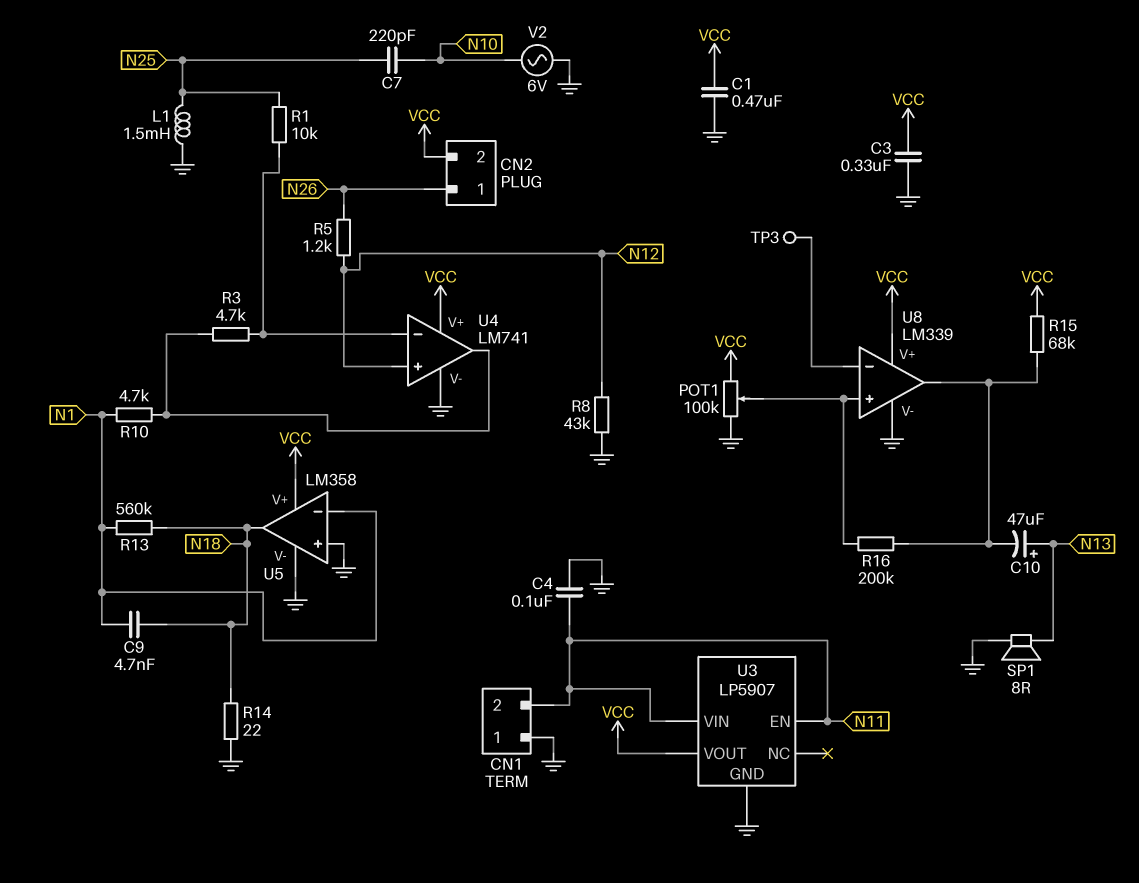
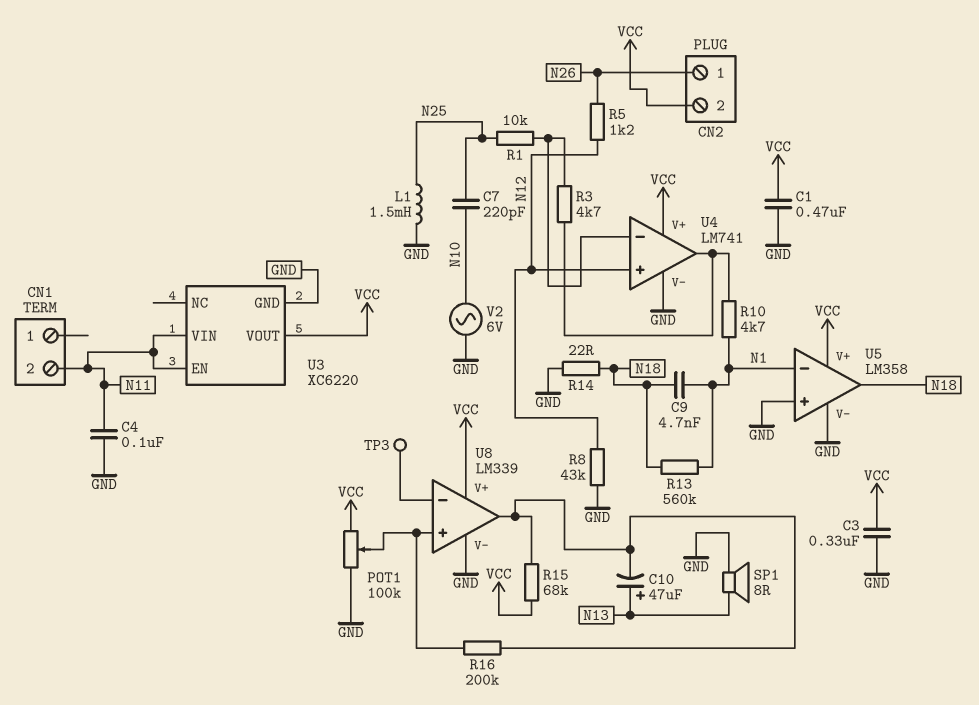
CN1 pin 1: GND -> none
U3: LP5907 -> XC6220

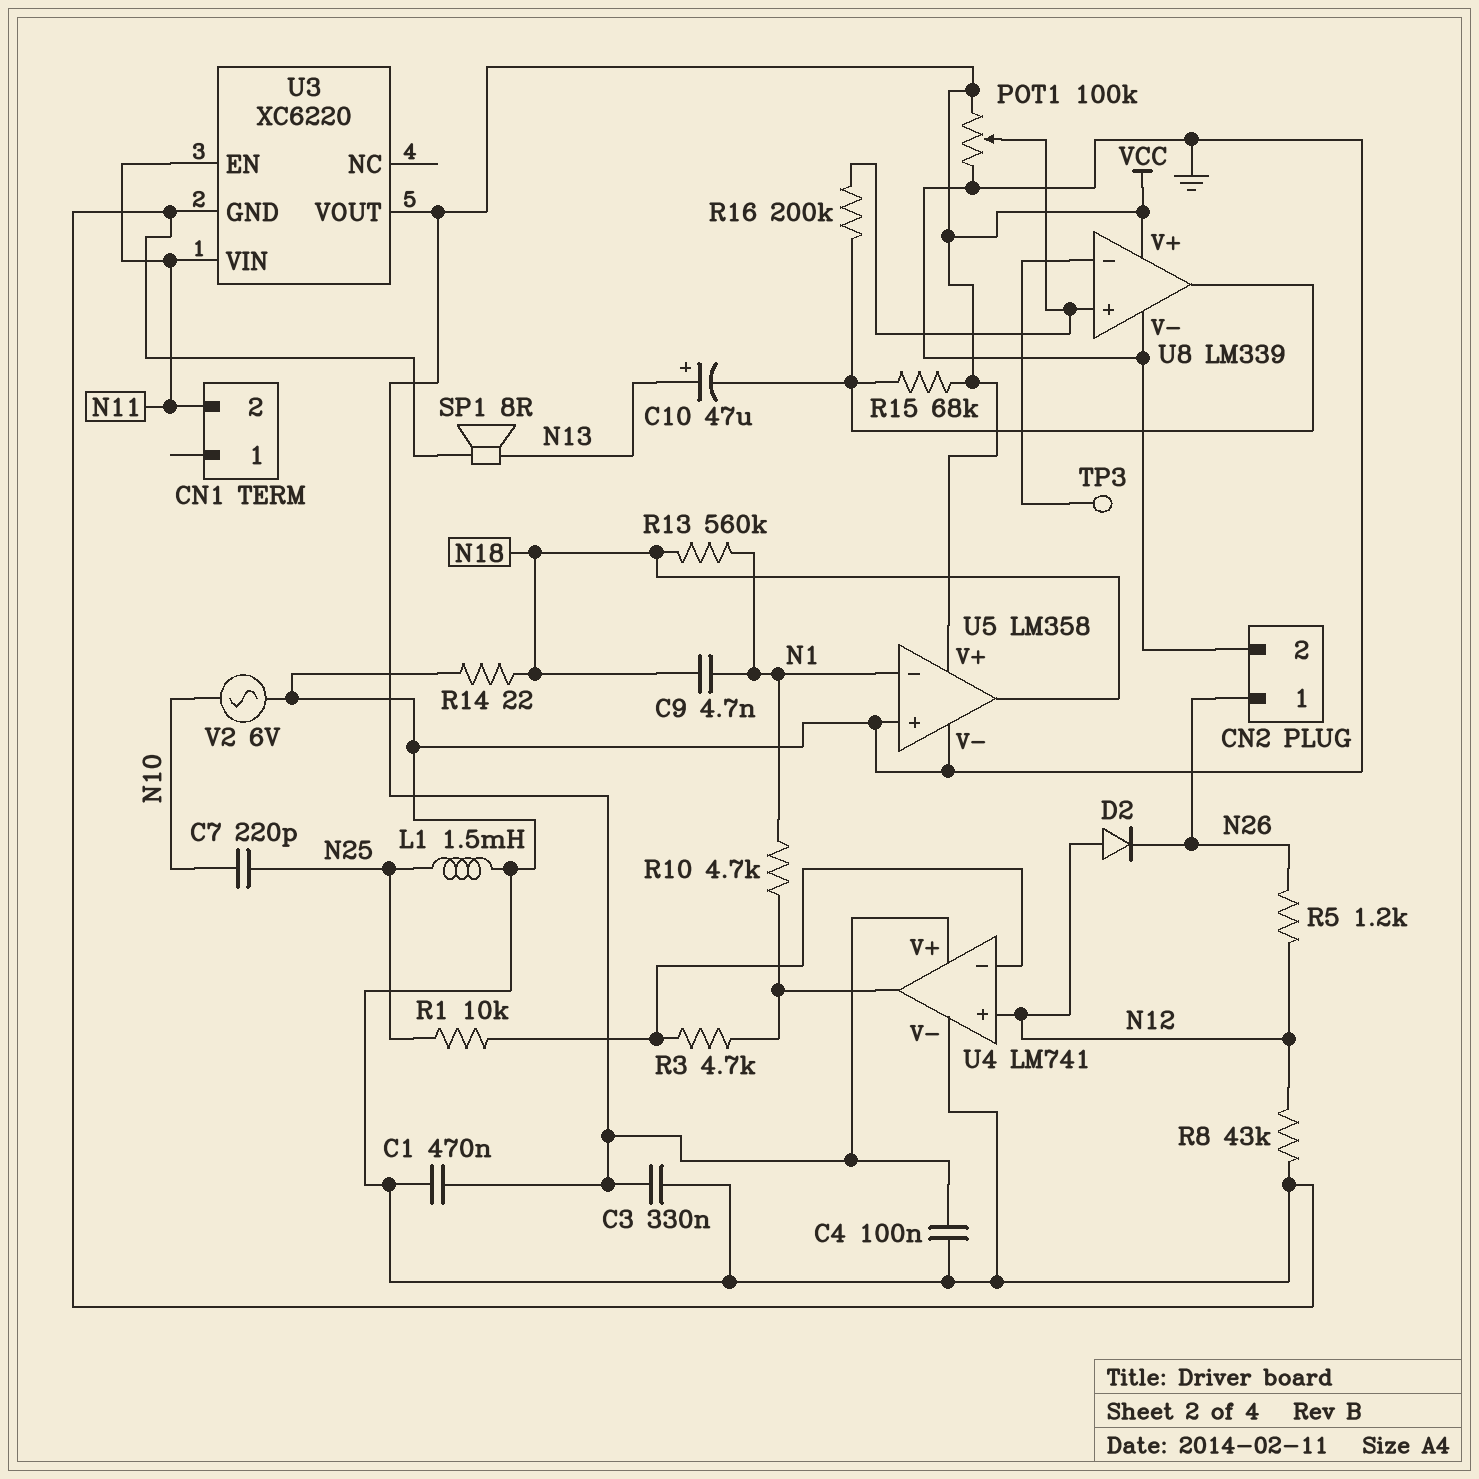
C4: 100nF (GND, N11) -> 100nF (GND, VCC)
CN2 pin 2: VCC -> GND
D2: none -> diode (A N12, K N26)

